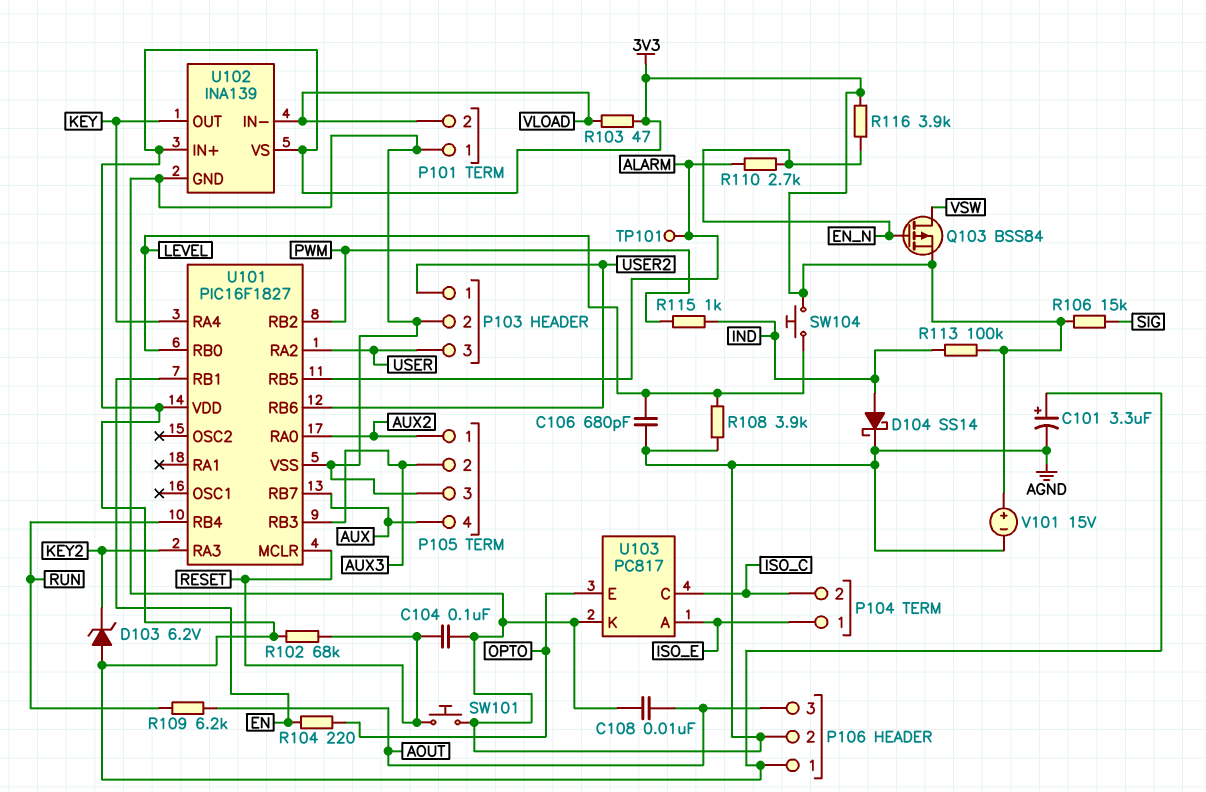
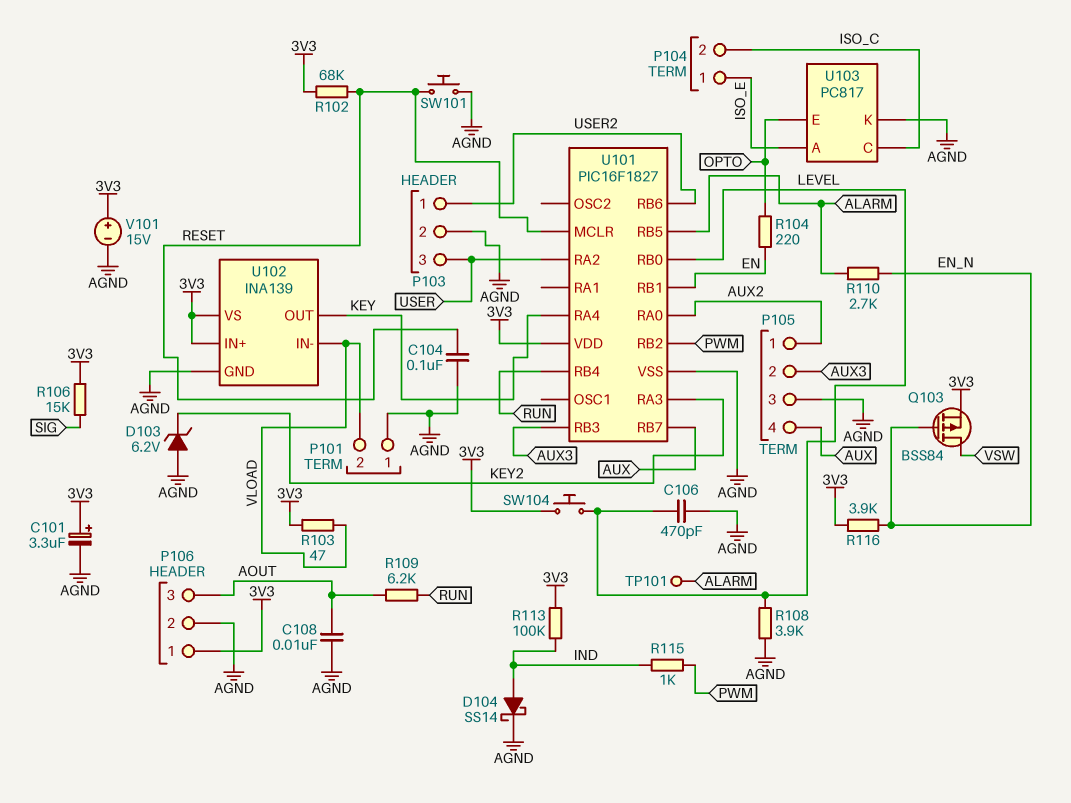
C106: 680pF (AGND, LEVEL) -> 470pF (AGND, LEVEL)
D103: zener 6.2V (A 3V3, K KEY2) -> zener 6.2V (A AGND, K KEY2)

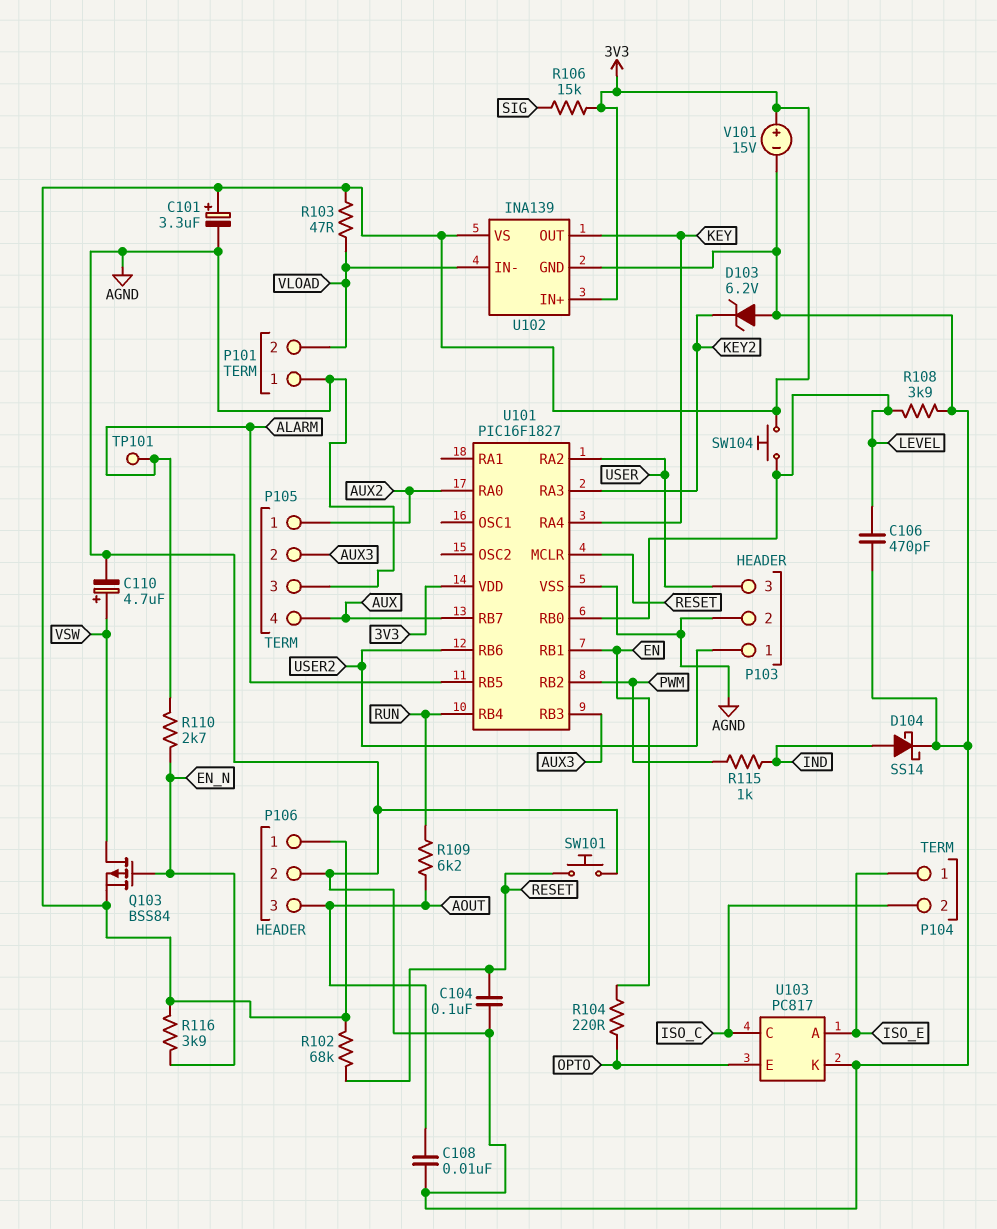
C110: none -> 4.7uF (plus VSW, minus AGND)
R113: 100k (3V3, IND) -> none

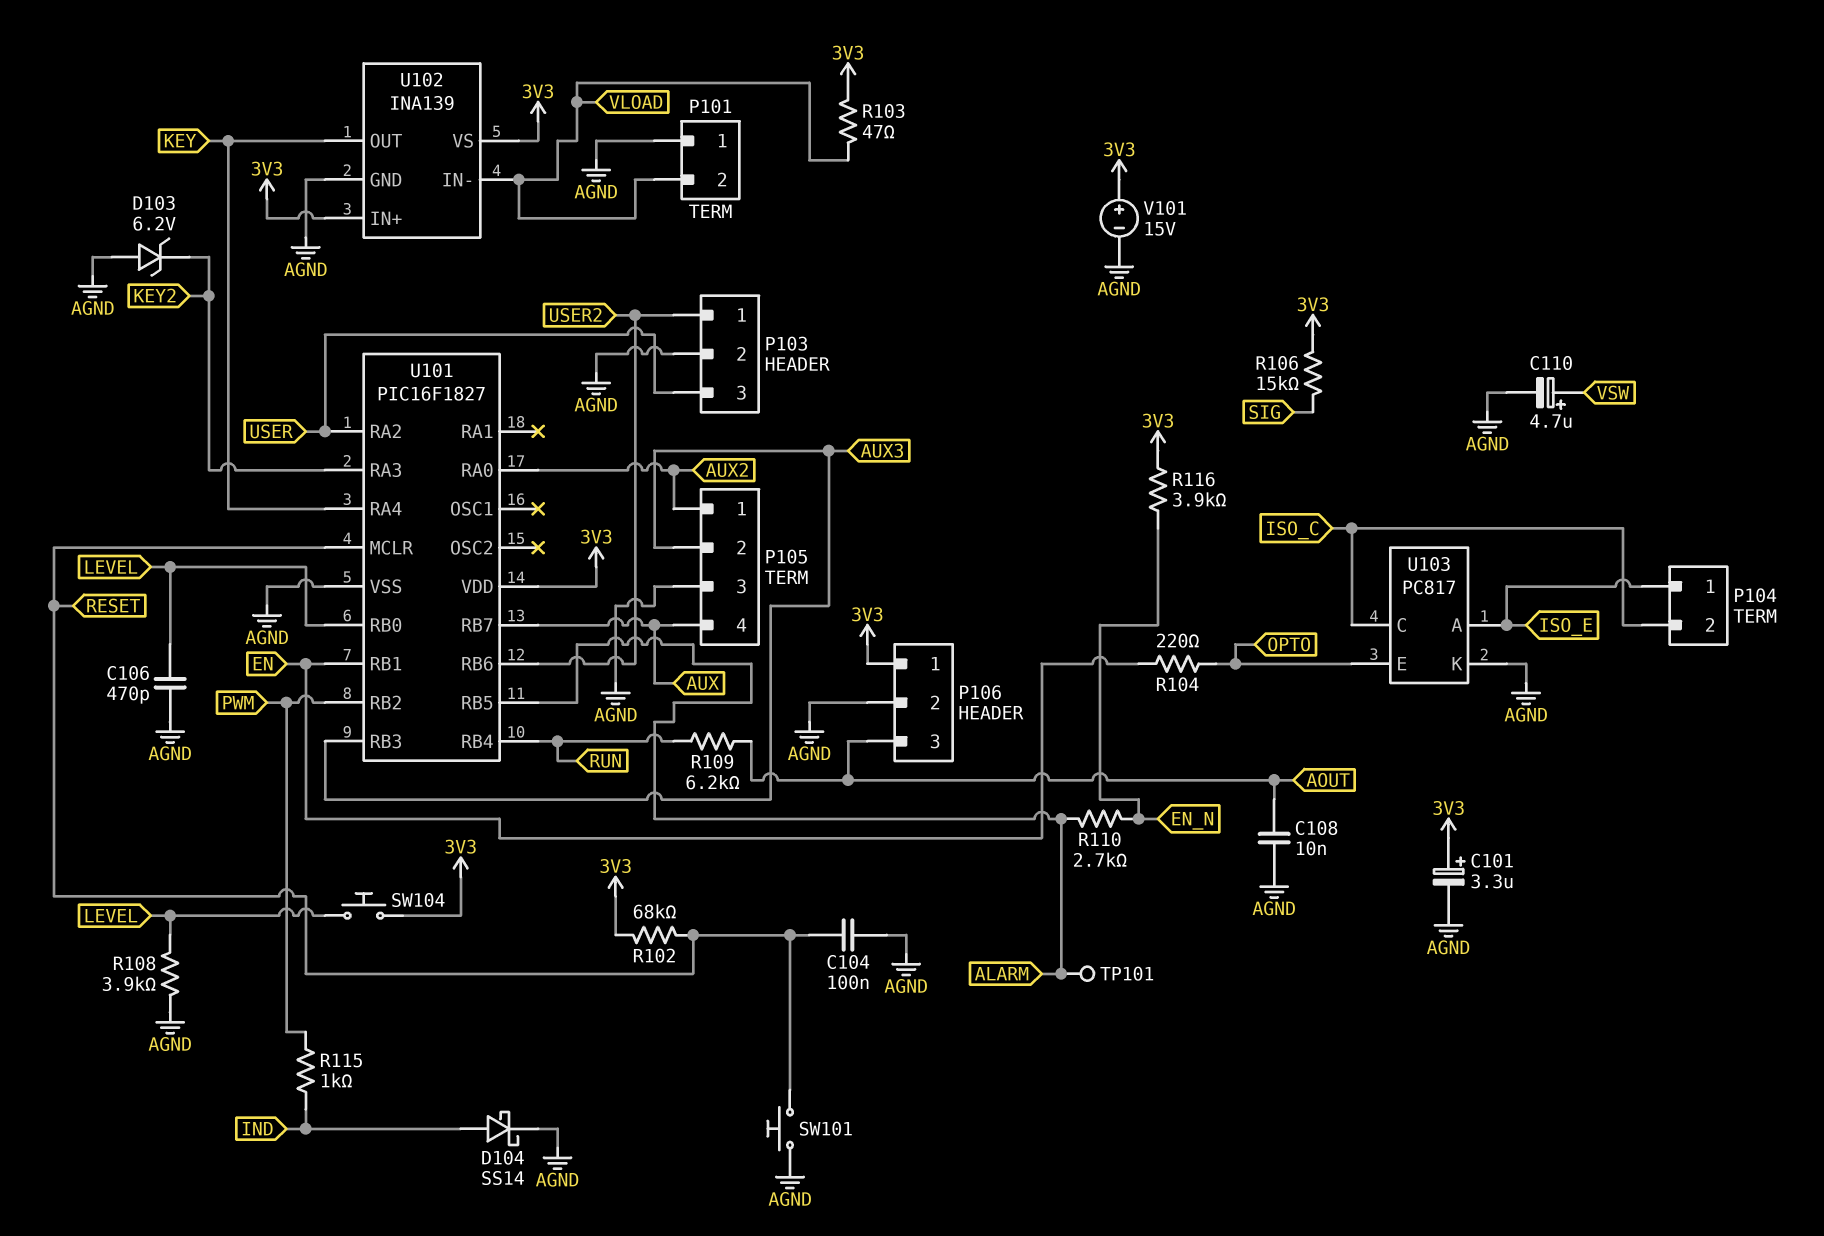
Q103: PMOS BSS84 (G EN_N, D VSW, S 3V3) -> none

